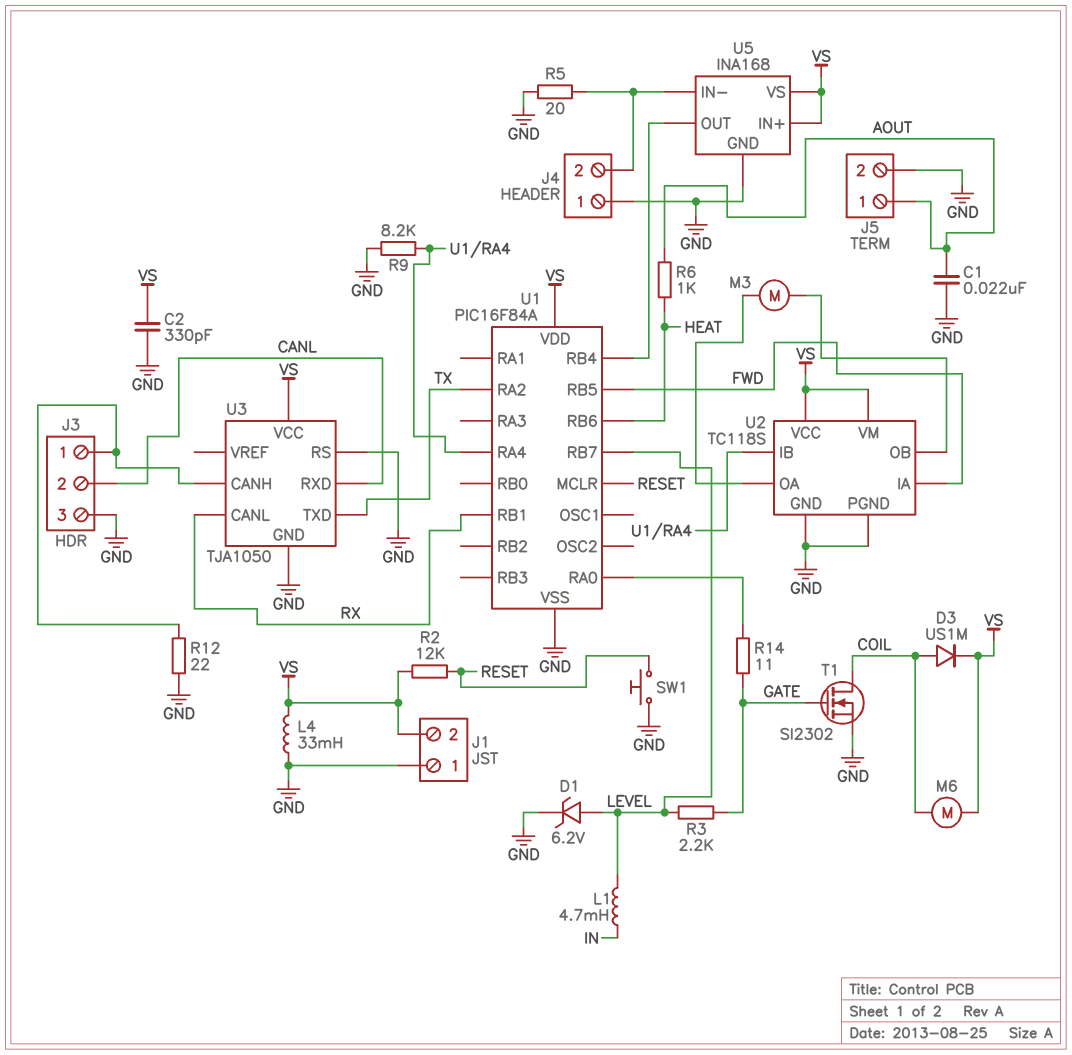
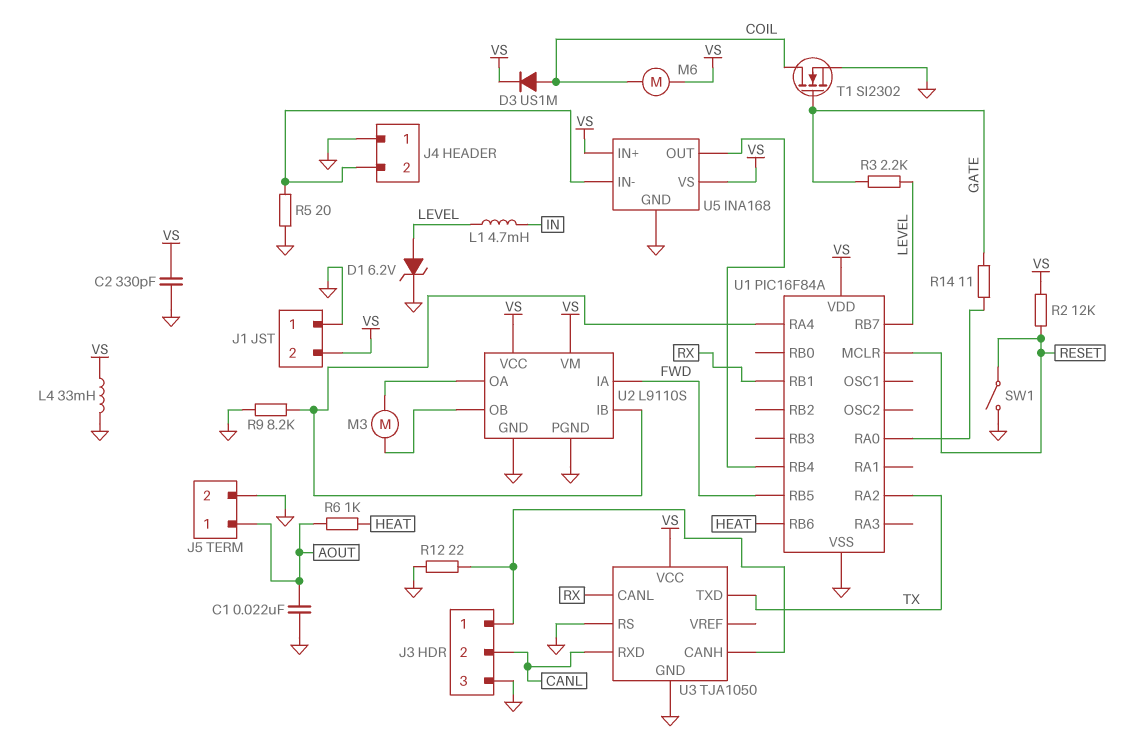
SW1: button (GND, RESET) -> switch (GND, RESET)
U2: TC118S -> L9110S

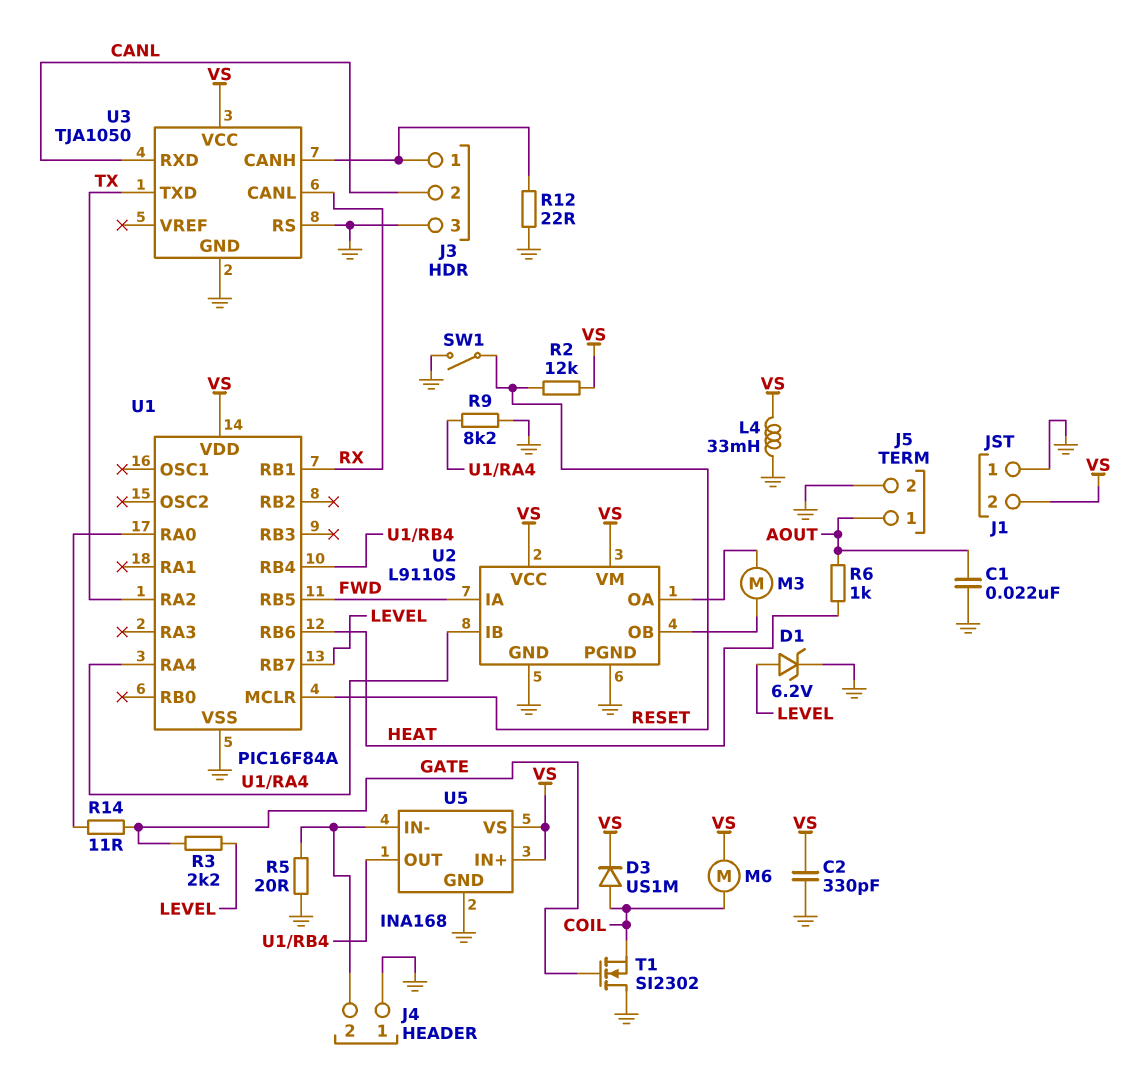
L1: 4.7mH (IN, LEVEL) -> none
T1: NMOS SI2302 (G GATE, D COIL, S GND) -> NMOS SI2302 (G GATE, D GND, S COIL)

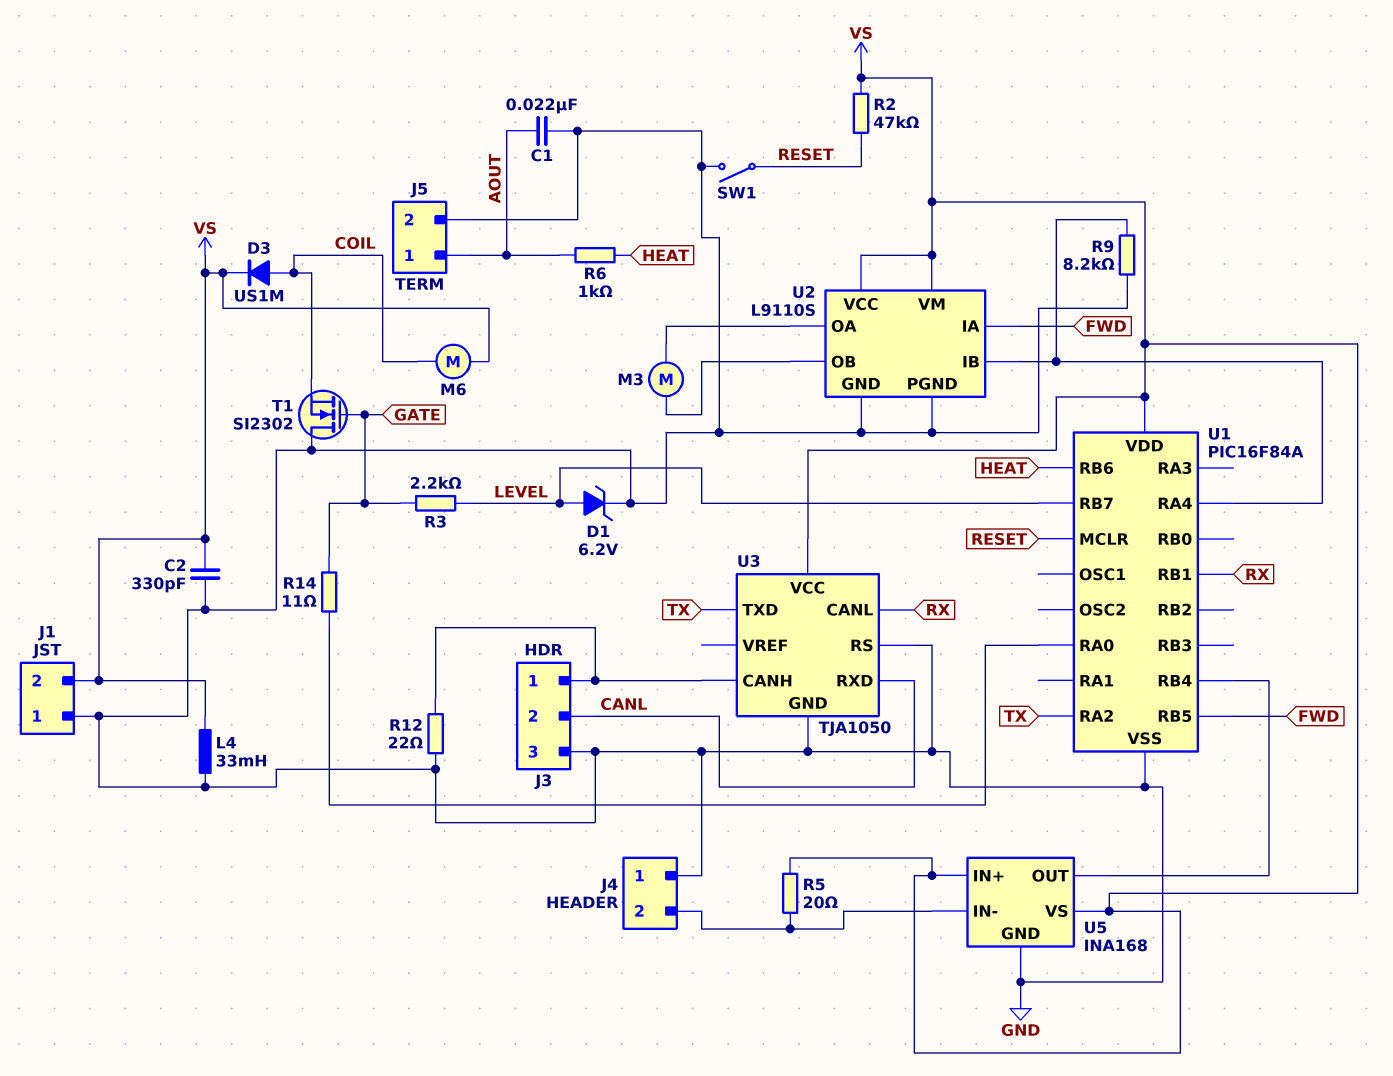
R2: 12k (RESET, VS) -> 47k (RESET, VS)
R5: 20 (GND, J4/2) -> 20 (J4/2, VS)

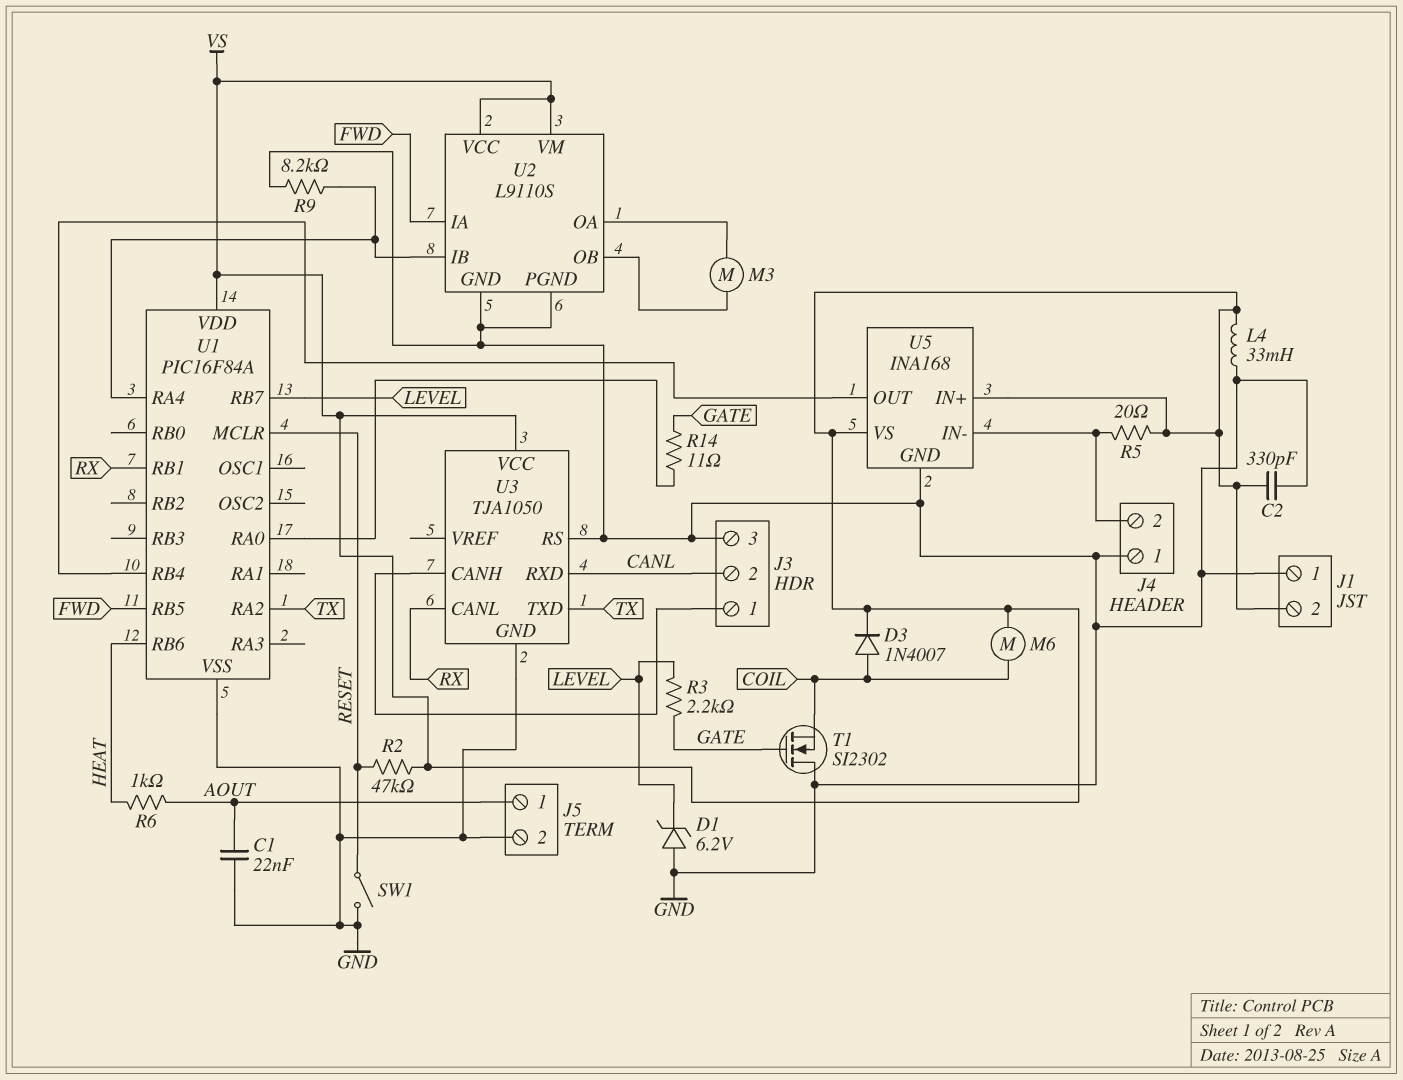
D1: zener 6.2V (A LEVEL, K GND) -> zener 6.2V (A GND, K LEVEL)
D3: diode US1M (A COIL, K VS) -> diode 1N4007 (A COIL, K VS)
R12: 22 (GND, J3/1) -> none

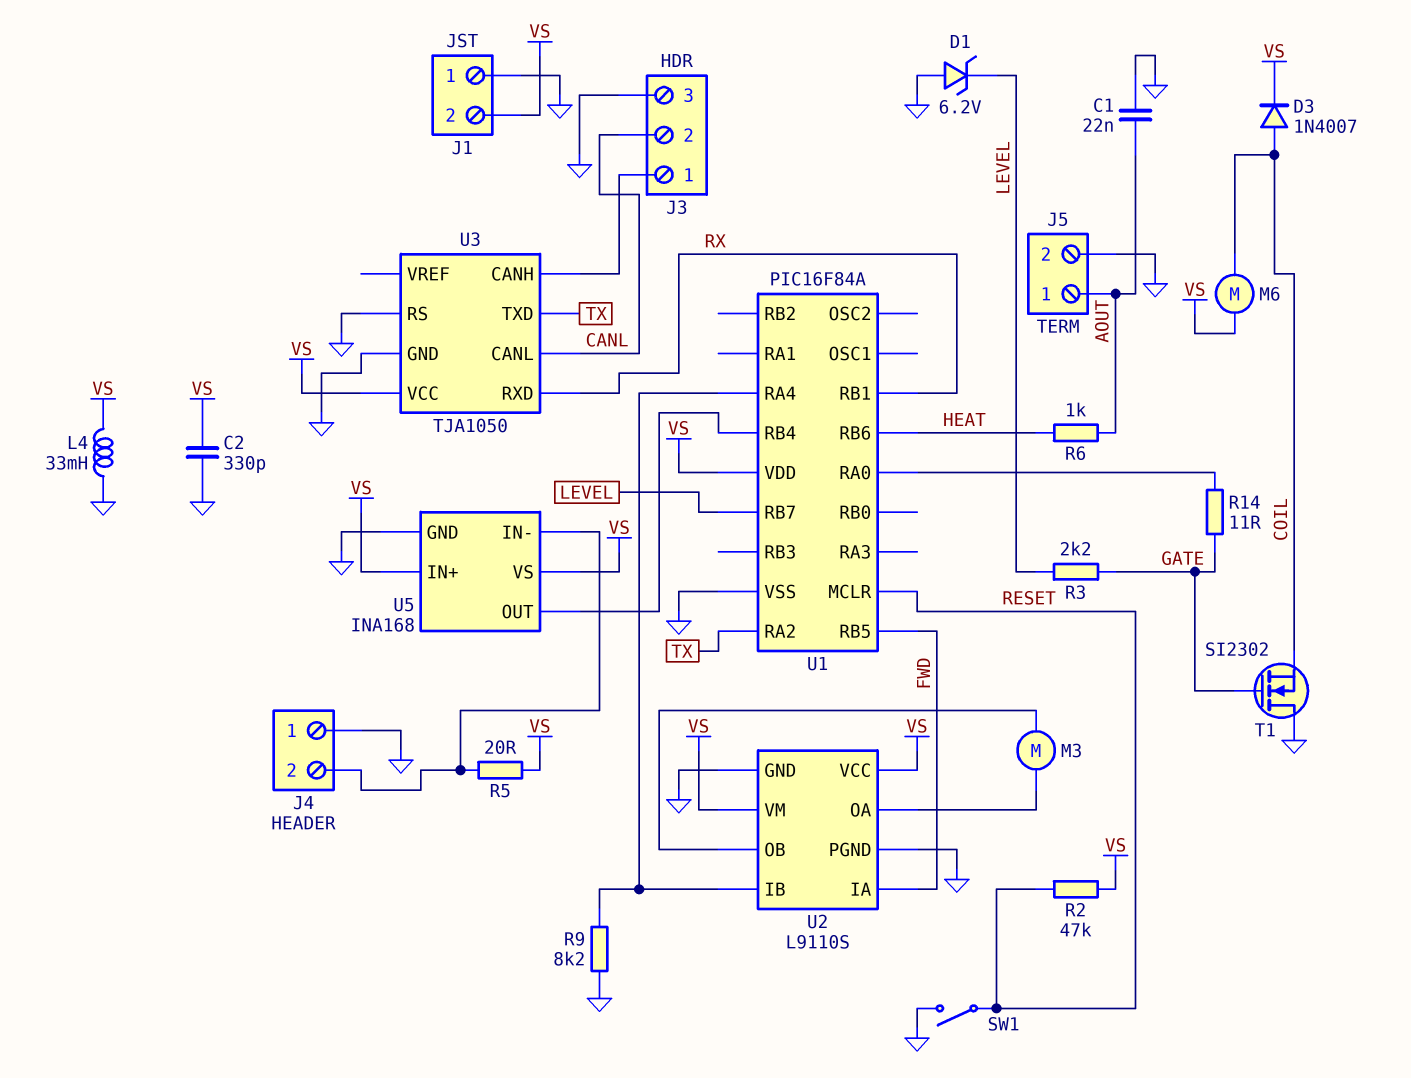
U3 pin CANL: RX -> CANL
U3 pin RXD: CANL -> RX

